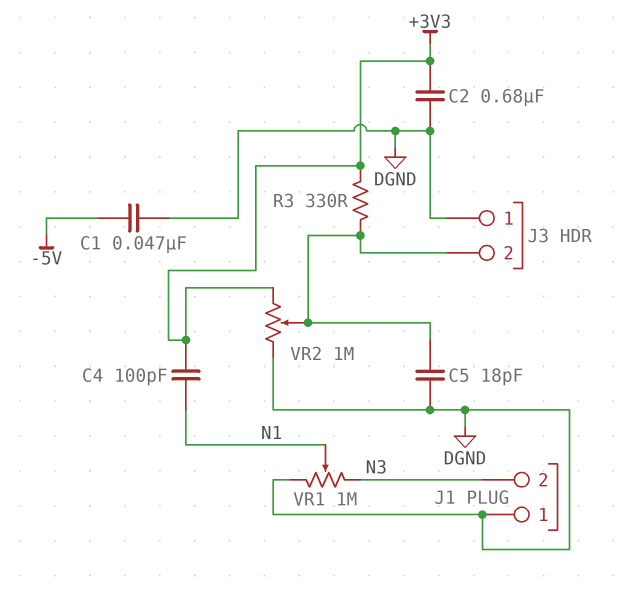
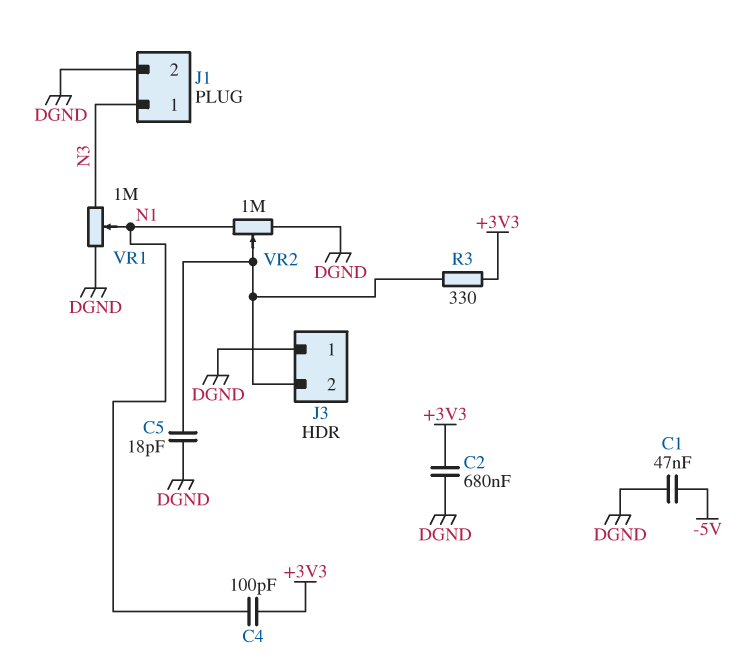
J1 pin 1: DGND -> N3
J1 pin 2: N3 -> DGND
VR2: 1M (+3V3, DGND, wiper J3/2) -> 1M (DGND, N1, wiper J3/2)

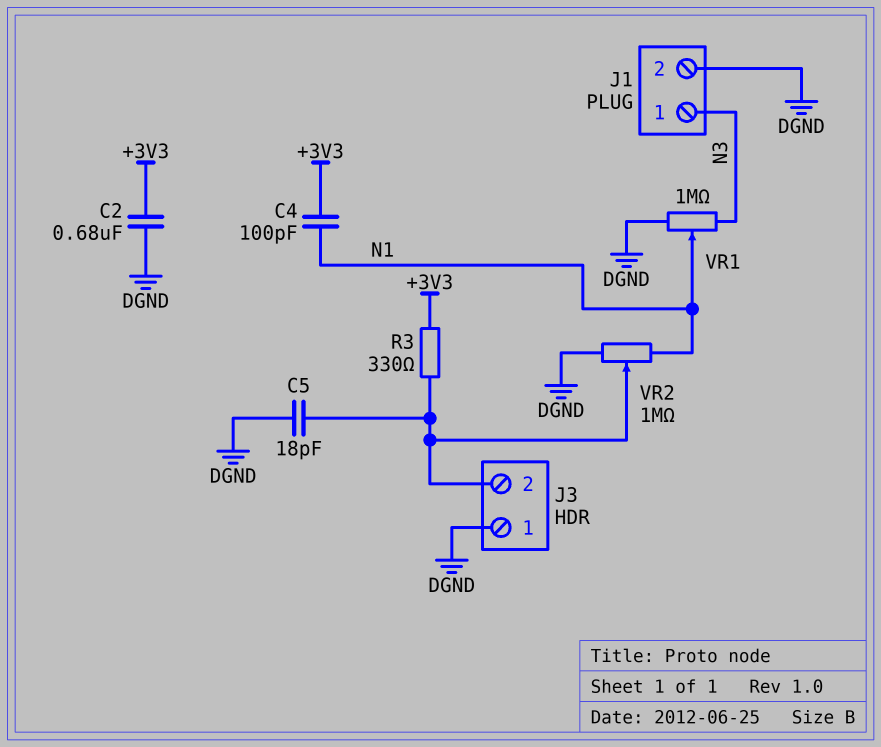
C1: 47nF (-5V, DGND) -> none

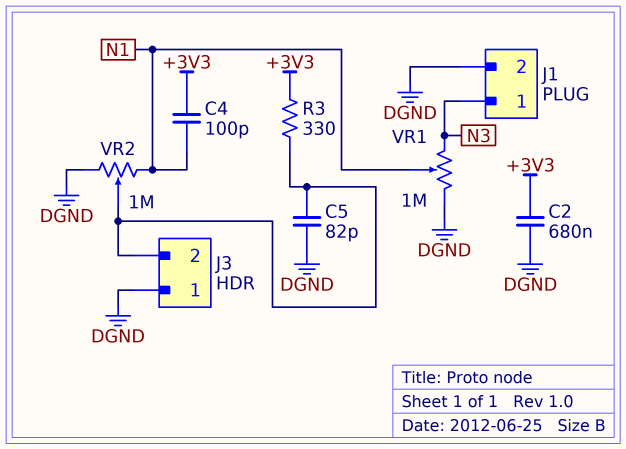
C5: 18pF (DGND, J3/2) -> 82pF (DGND, J3/2)

